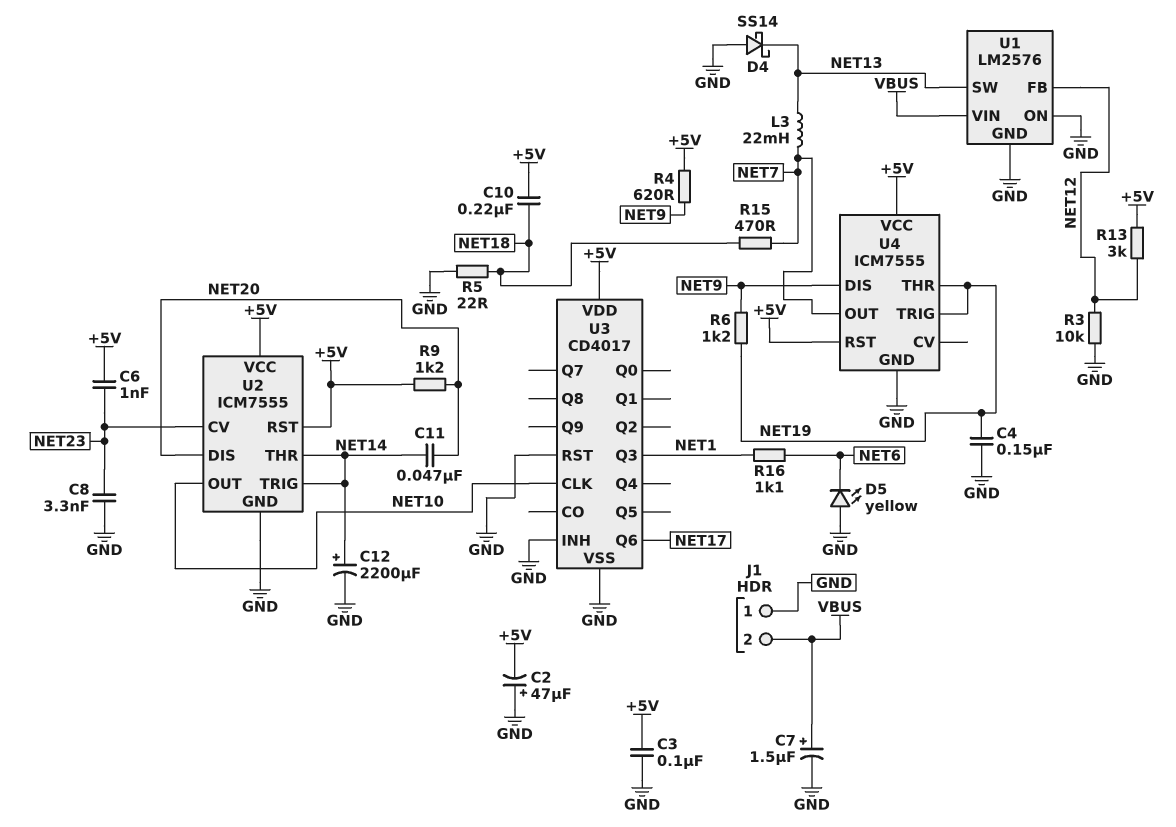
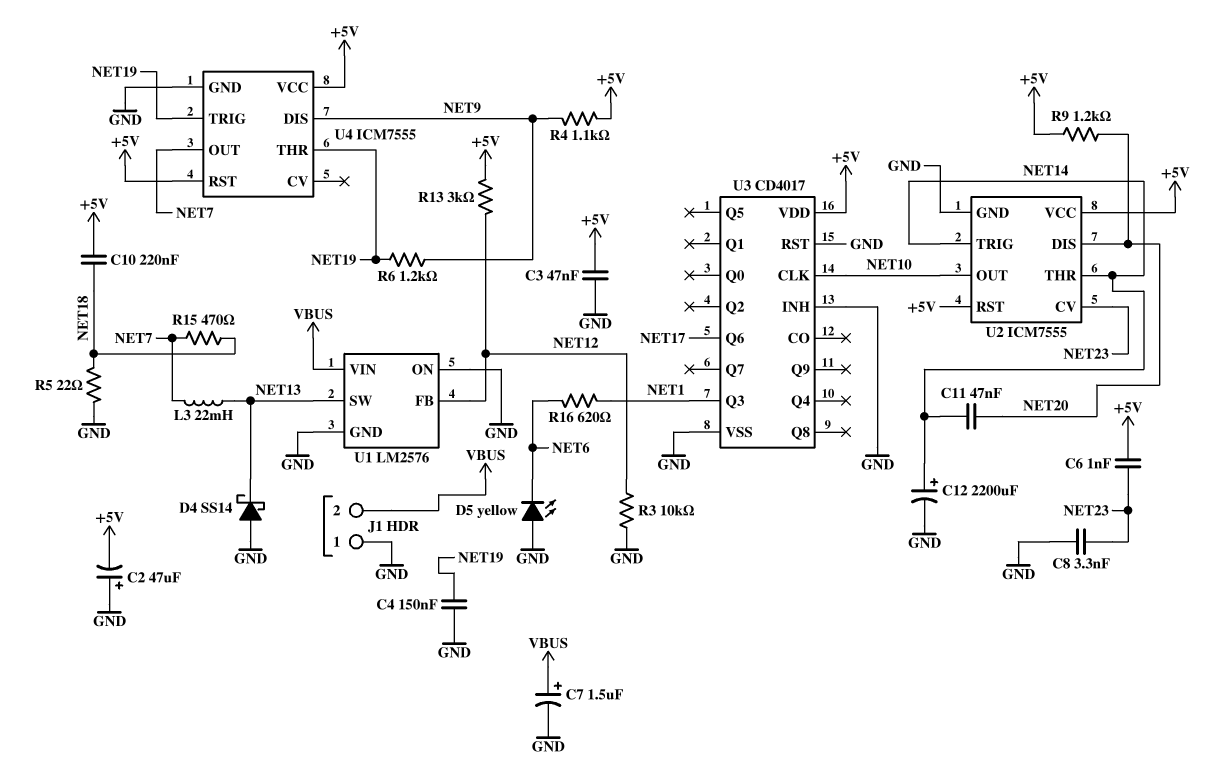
C3: 100nF (+5V, GND) -> 47nF (+5V, GND)
R4: 620 (+5V, NET9) -> 1.1k (+5V, NET9)
R16: 1.1k (NET1, NET6) -> 620 (NET1, NET6)

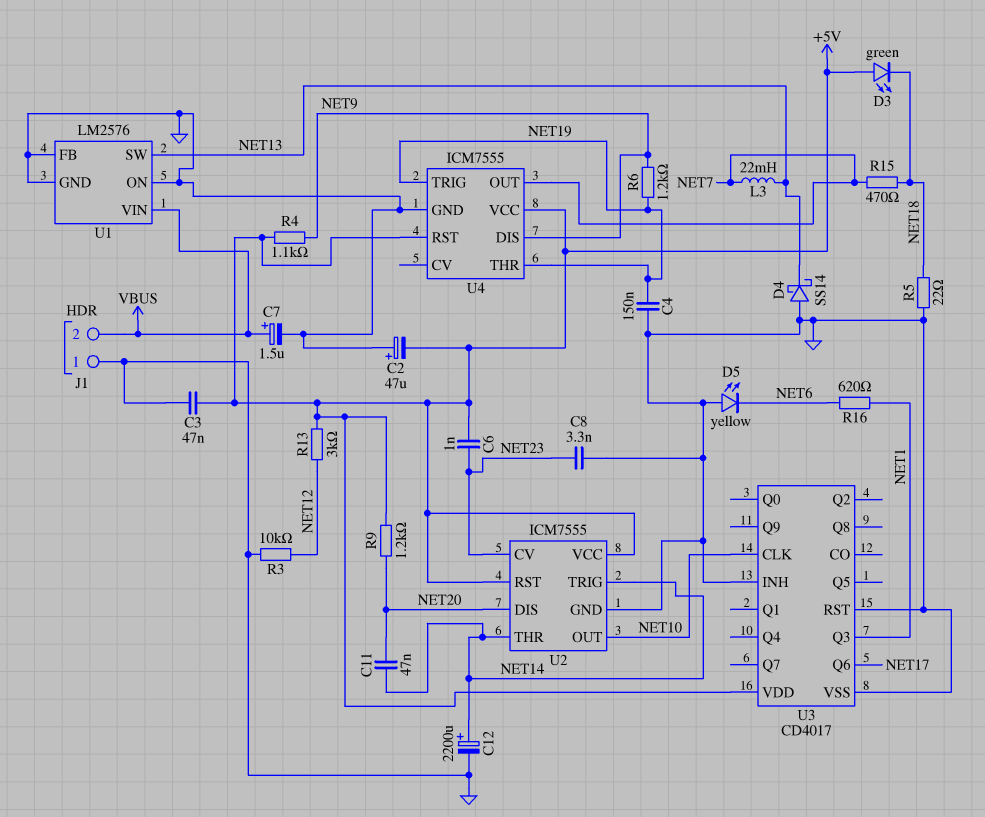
C10: 220nF (+5V, NET18) -> none
D3: none -> LED green (A +5V, K NET18)
U1 pin FB: NET12 -> GND

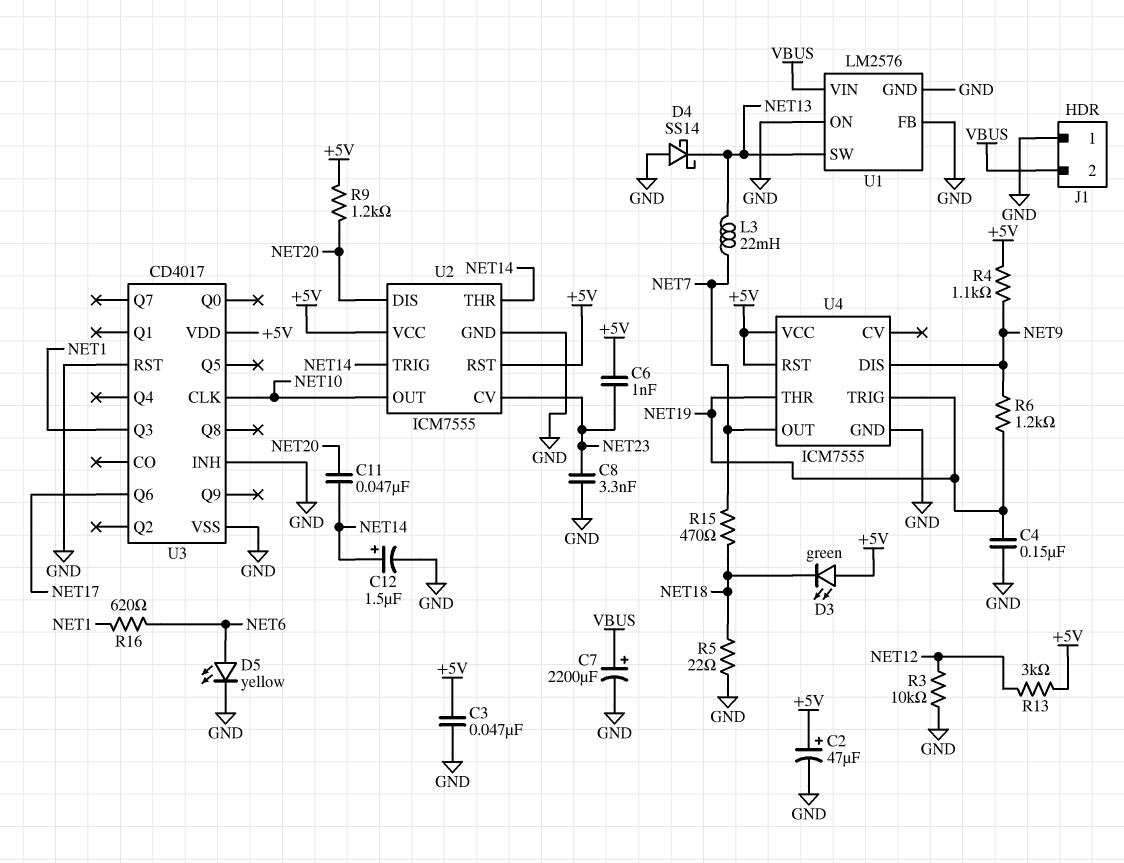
C2: 47uF (plus GND, minus +5V) -> 47uF (plus +5V, minus GND)
C7: 1.5uF (plus VBUS, minus GND) -> 2200uF (plus VBUS, minus GND)
C12: 2200uF (plus NET14, minus GND) -> 1.5uF (plus NET14, minus GND)
D5: LED yellow (A GND, K NET6) -> LED yellow (A NET6, K GND)

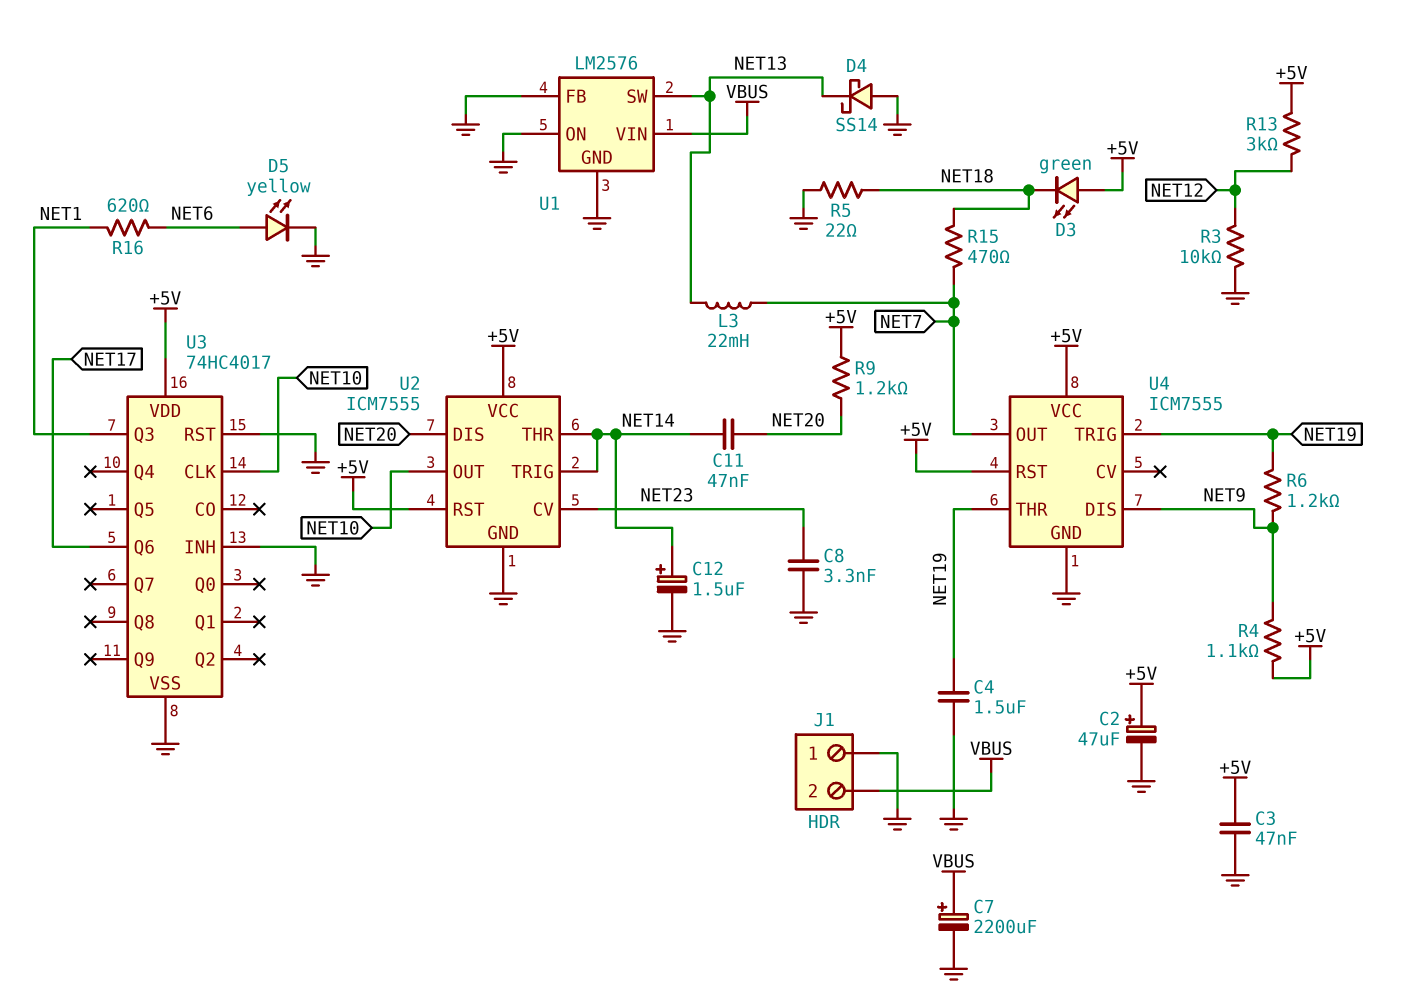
C4: 150nF (GND, NET19) -> 1.5uF (GND, NET19)
C6: 1nF (+5V, NET23) -> none
U3: CD4017 -> 74HC4017

